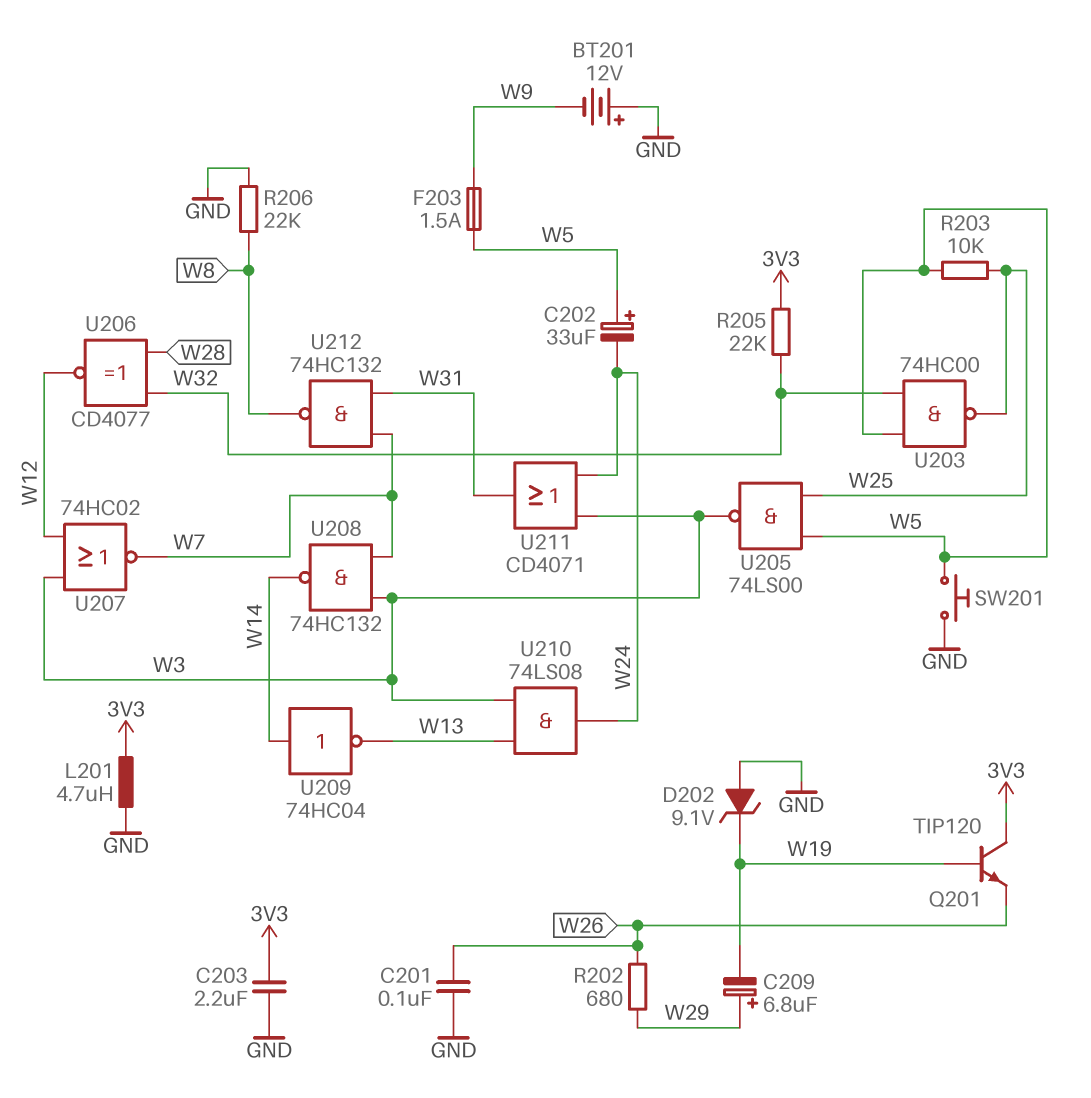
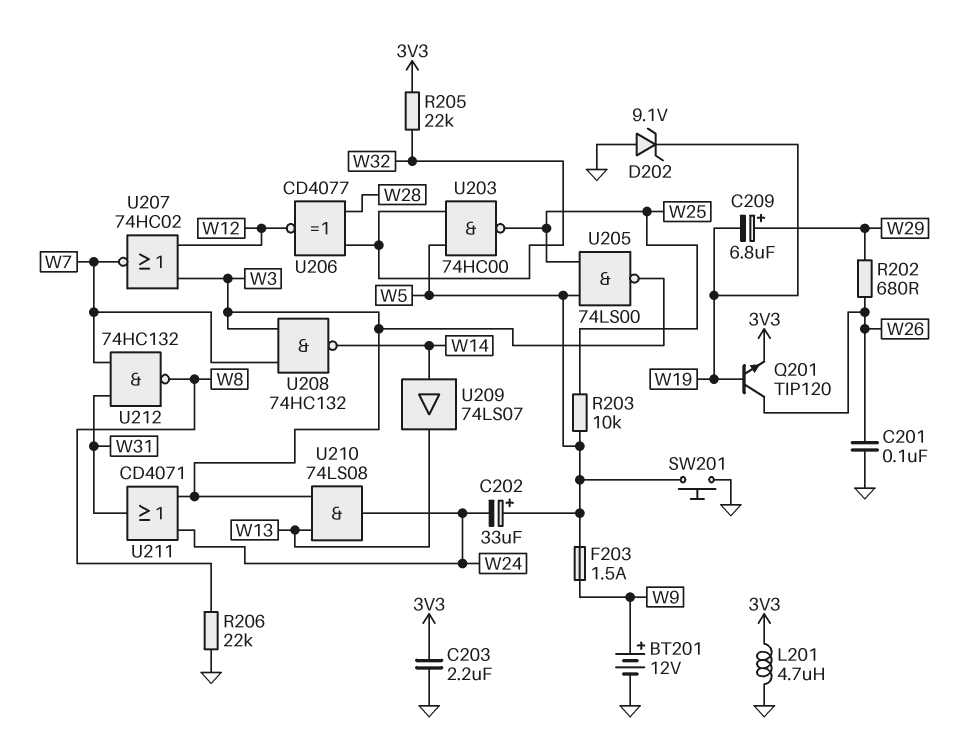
BT201: 12V (plus GND, minus W9) -> 12V (plus W9, minus GND)
Q201: NPN TIP120 (B W19, C 3V3, E W26) -> NPN TIP120 (B W19, C W26, E 3V3)
U209: NOT 74HC04 (in W14, out W13) -> buffer 74LS07 (in W14, out W13)

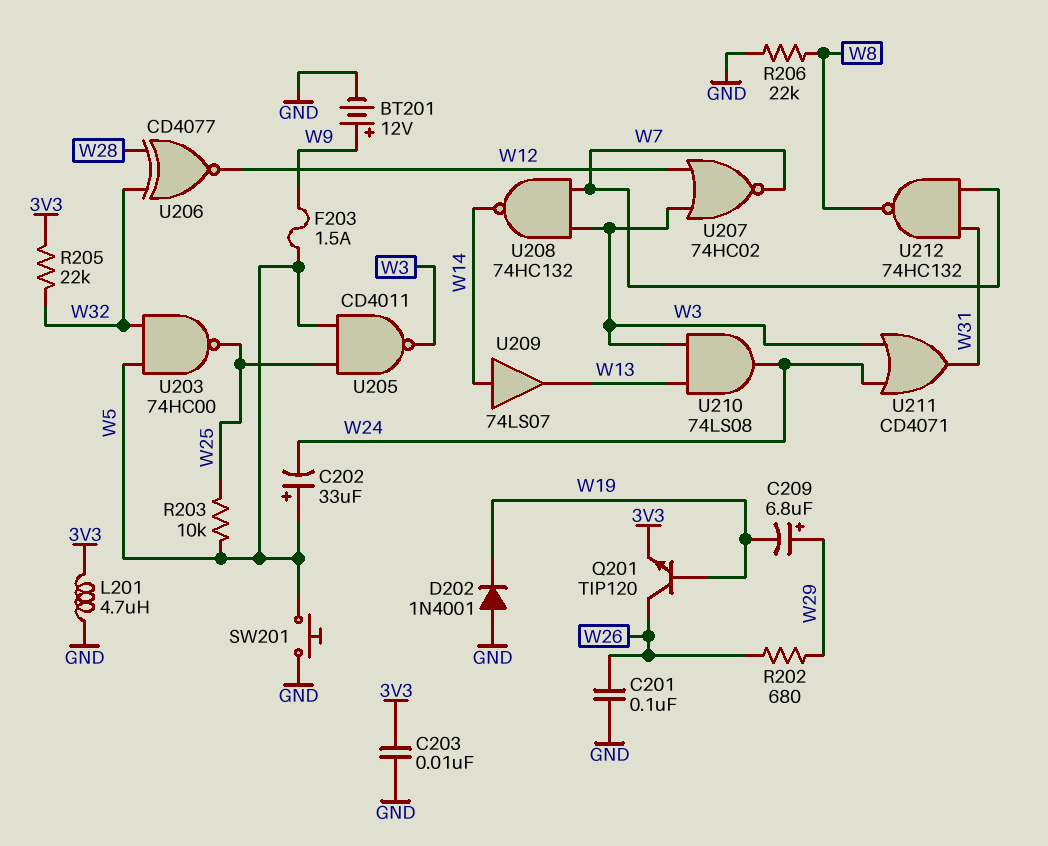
C203: 2.2uF (3V3, GND) -> 10nF (3V3, GND)
D202: zener 9.1V (A GND, K W19) -> diode 1N4001 (A GND, K W19)
U205: NAND 74LS00 (in W5, in W25, out W3) -> NAND CD4011 (in W5, in W25, out W3)

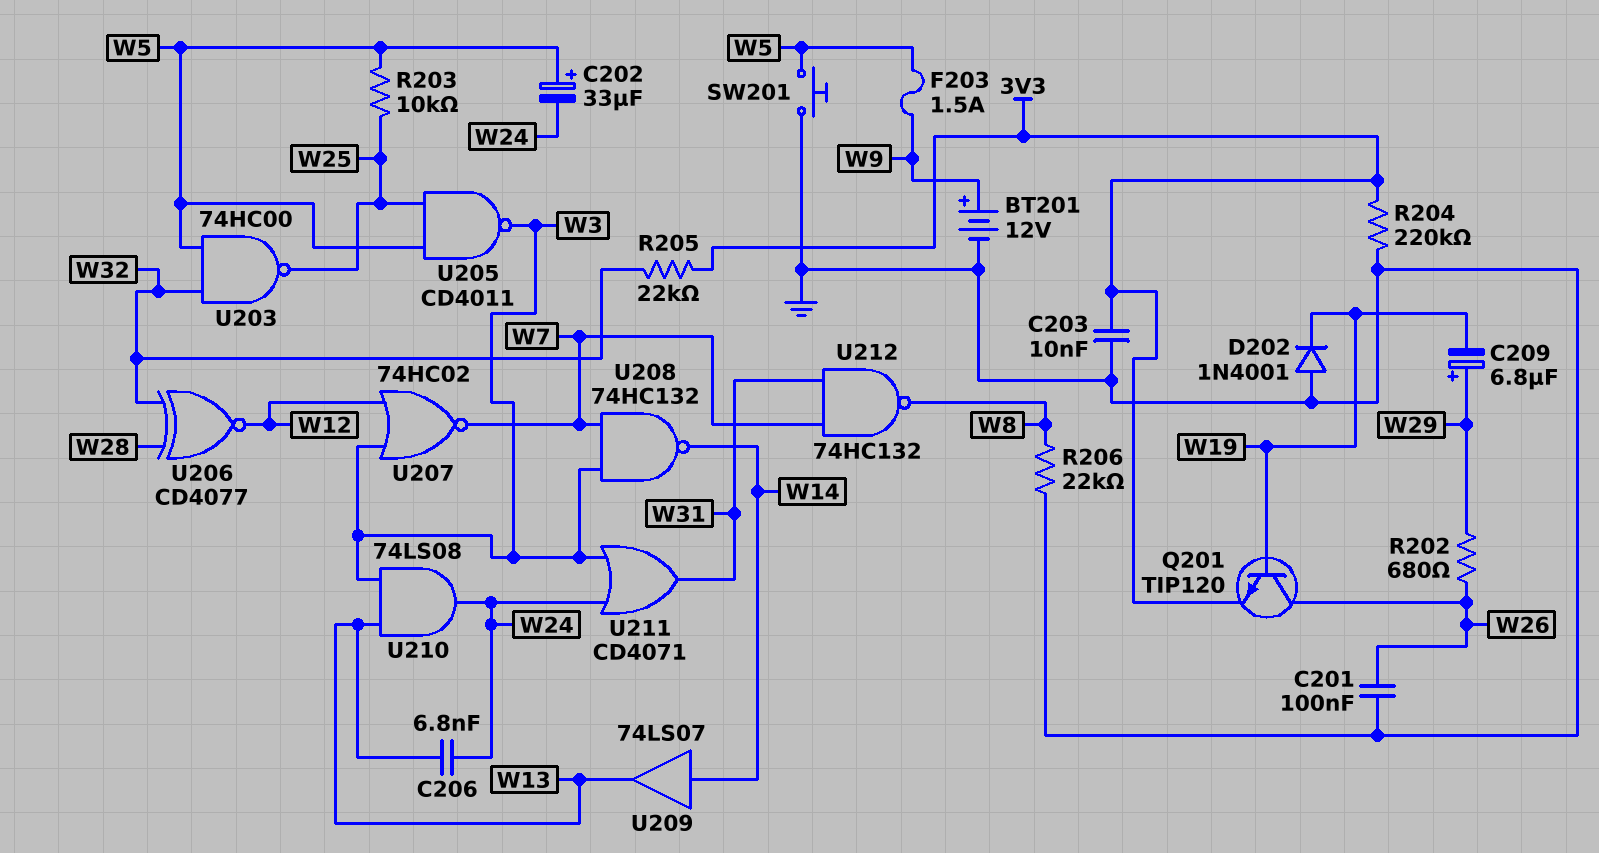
C206: none -> 6.8nF (W13, W24)
L201: 4.7uH (3V3, GND) -> none
R204: none -> 220k (3V3, GND)

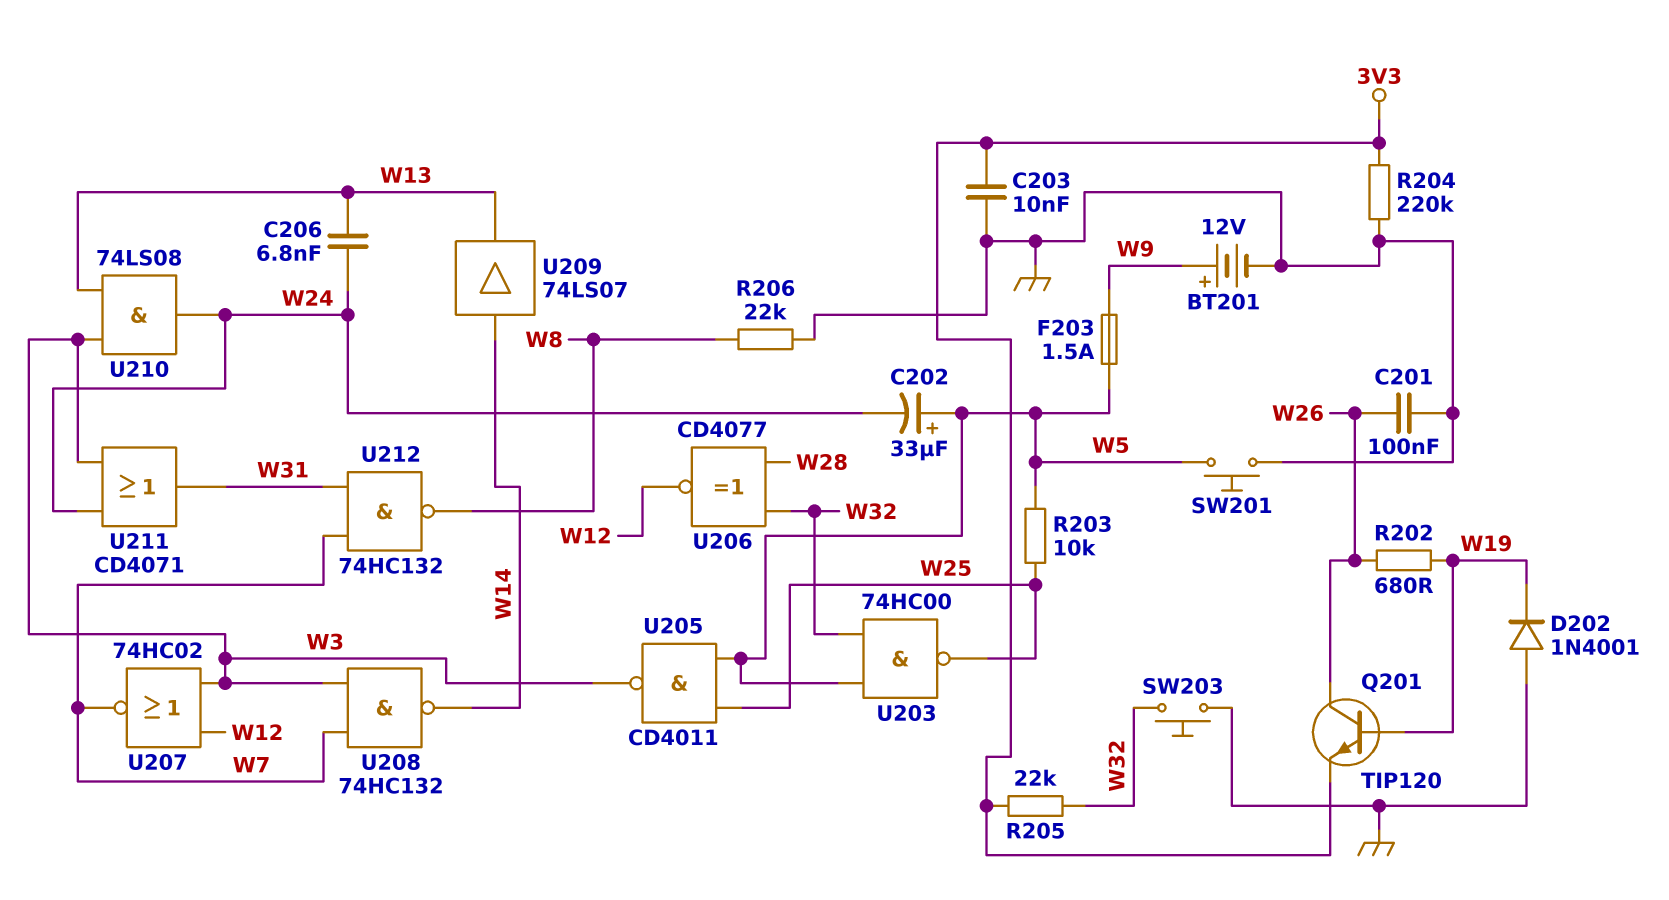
C209: 6.8uF (plus W29, minus W19) -> none
R202: 680 (W26, W29) -> 680 (W19, W26)
SW203: none -> button (GND, W32)

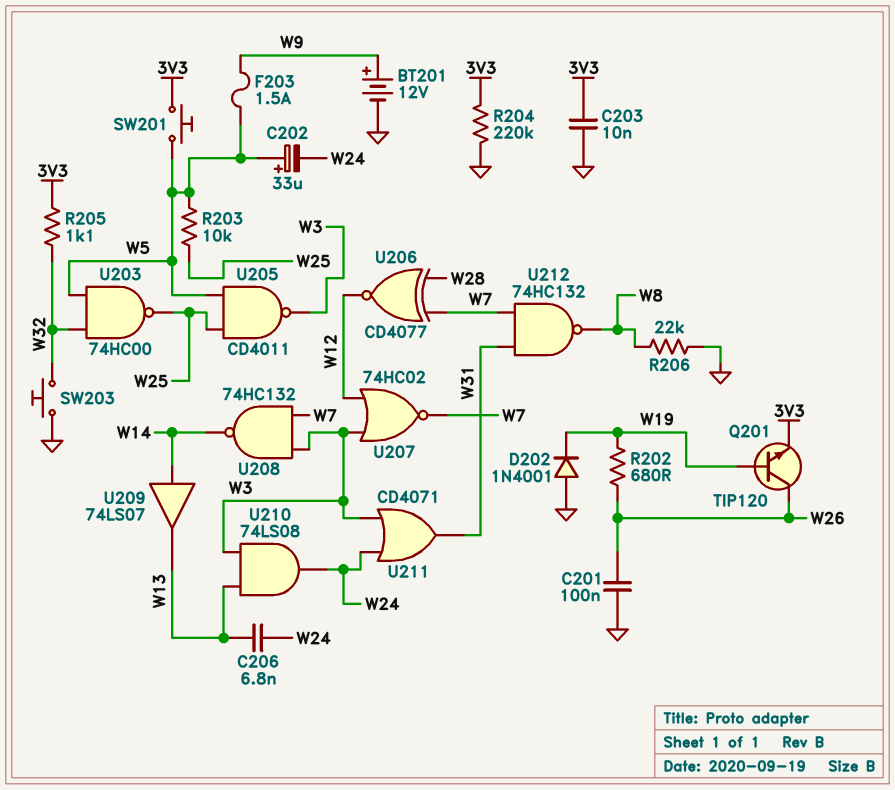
R205: 22k (3V3, W32) -> 1.1k (3V3, W32)
SW201: button (GND, W5) -> button (3V3, W5)
U206: XNOR CD4077 (in W28, in W32, out W12) -> XNOR CD4077 (in W7, in W28, out W12)

